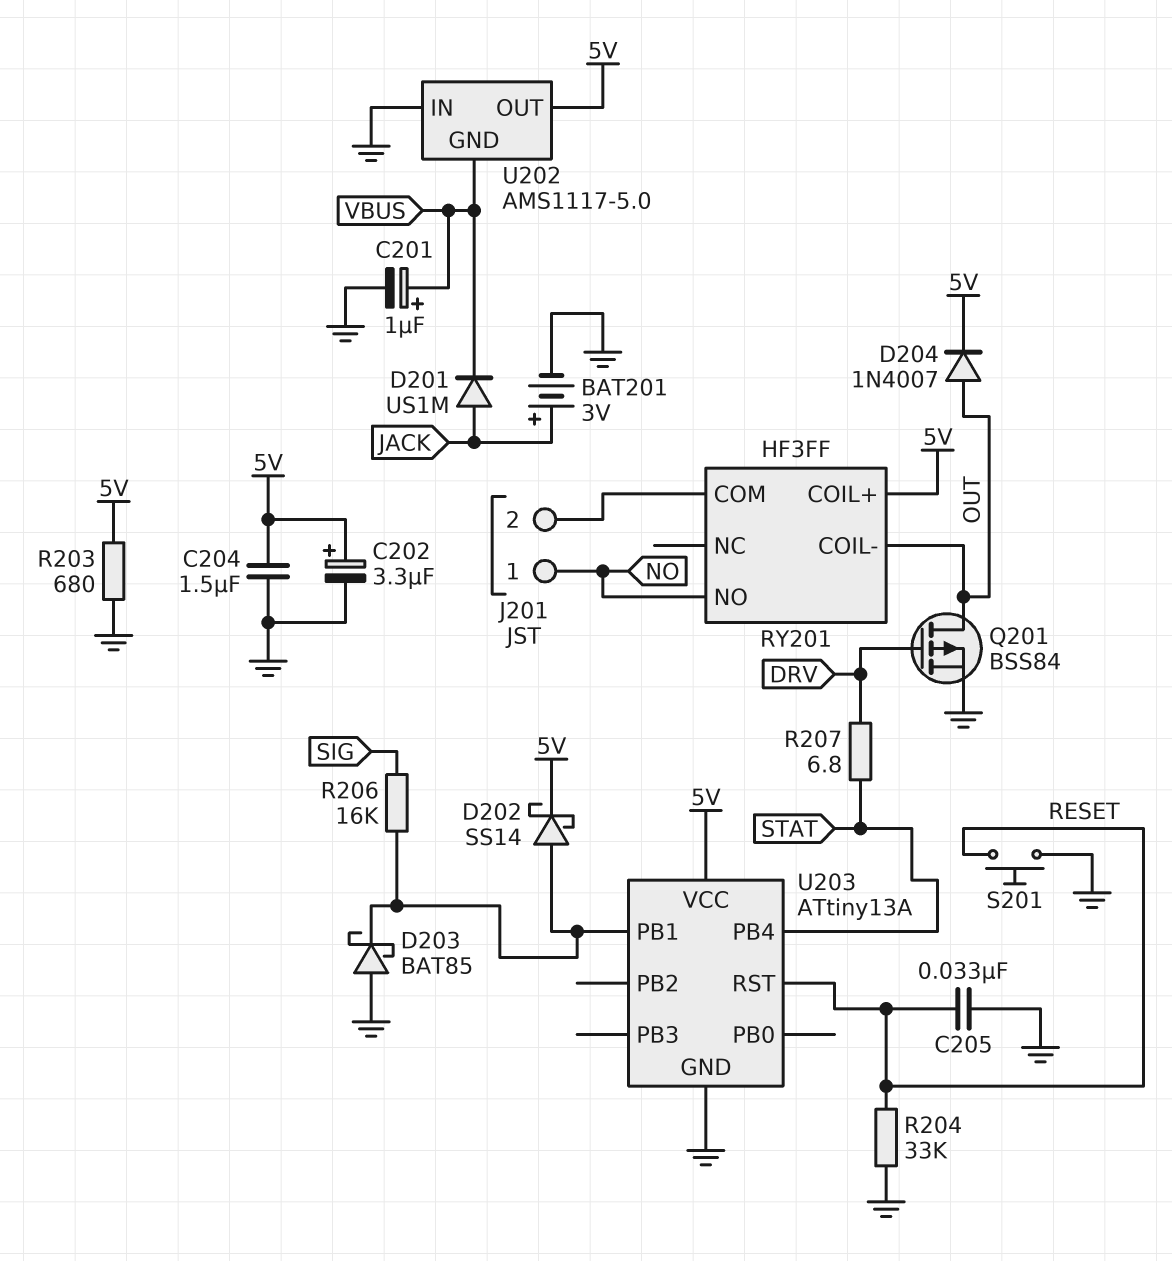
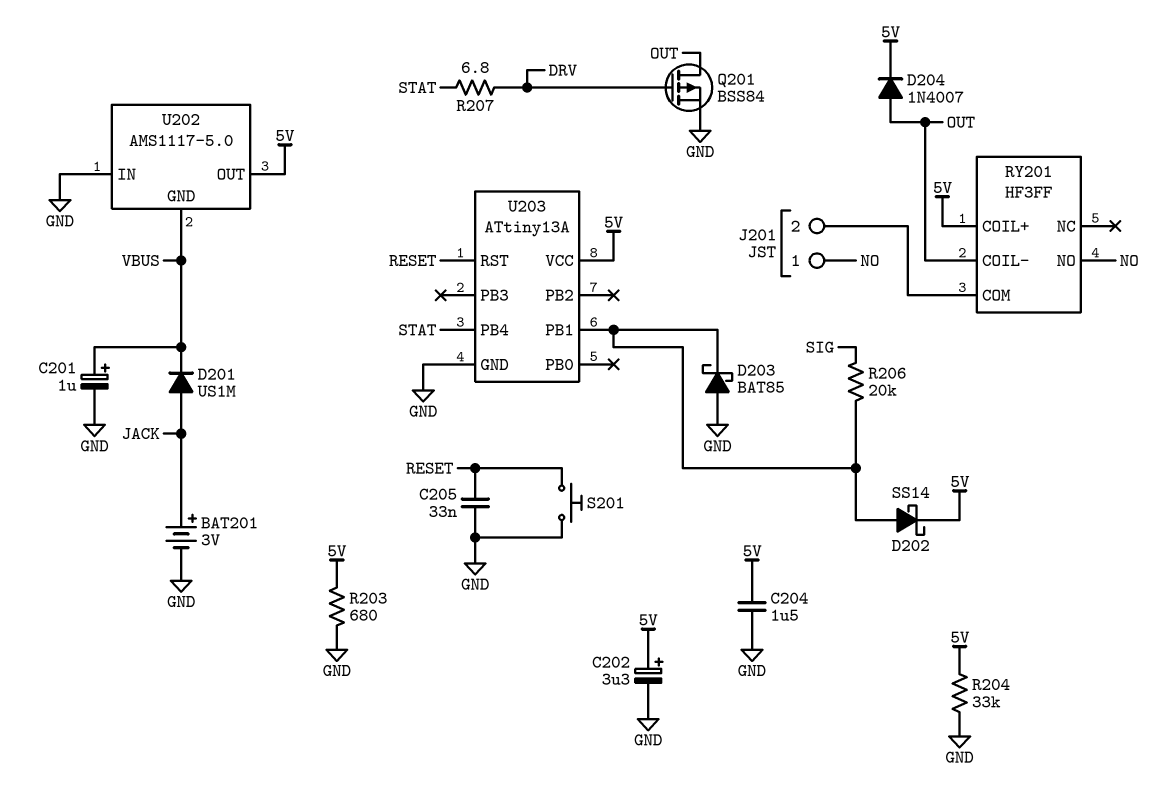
R204: 33k (GND, RESET) -> 33k (5V, GND)
R206: 16k (SIG, U203/PB1) -> 20k (SIG, U203/PB1)

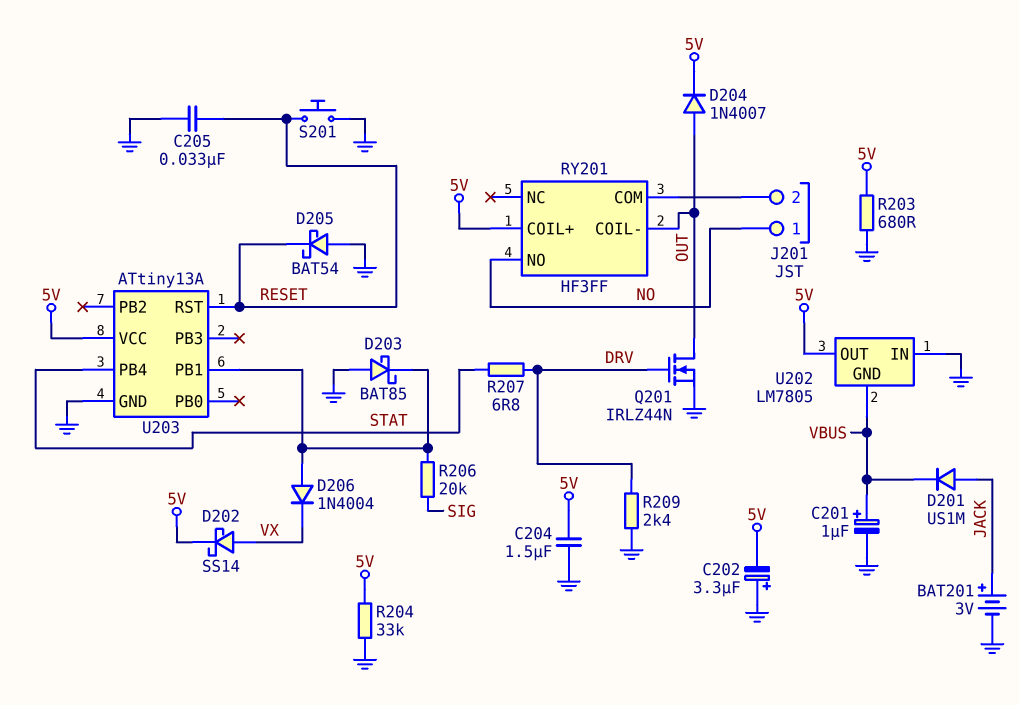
C202: 3.3uF (plus 5V, minus GND) -> 3.3uF (plus GND, minus 5V)
D202: schottky SS14 (A U203/PB1, K 5V) -> schottky SS14 (A VX, K 5V)
D205: none -> schottky BAT54 (A GND, K RESET)
D206: none -> diode 1N4004 (A U203/PB1, K VX)
Q201: PMOS BSS84 (G DRV, D OUT, S GND) -> NMOS IRLZ44N (G DRV, D OUT, S GND)
R209: none -> 2.4k (DRV, GND)
U202: AMS1117-5.0 -> LM7805

